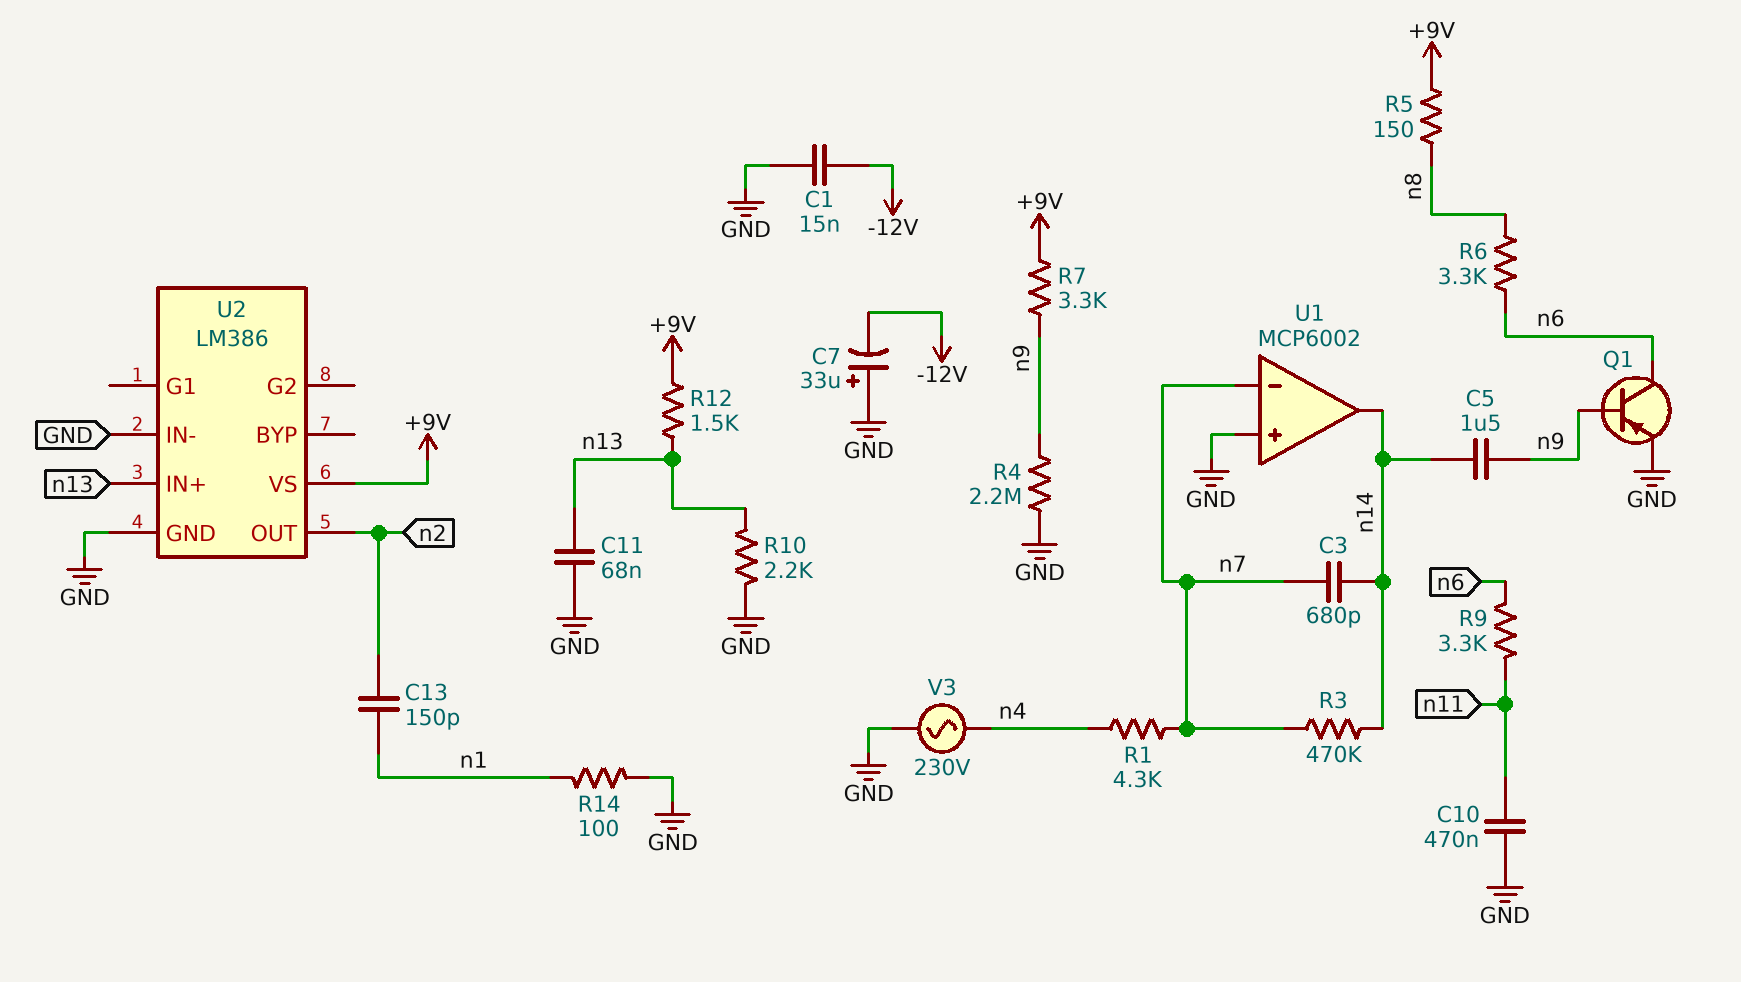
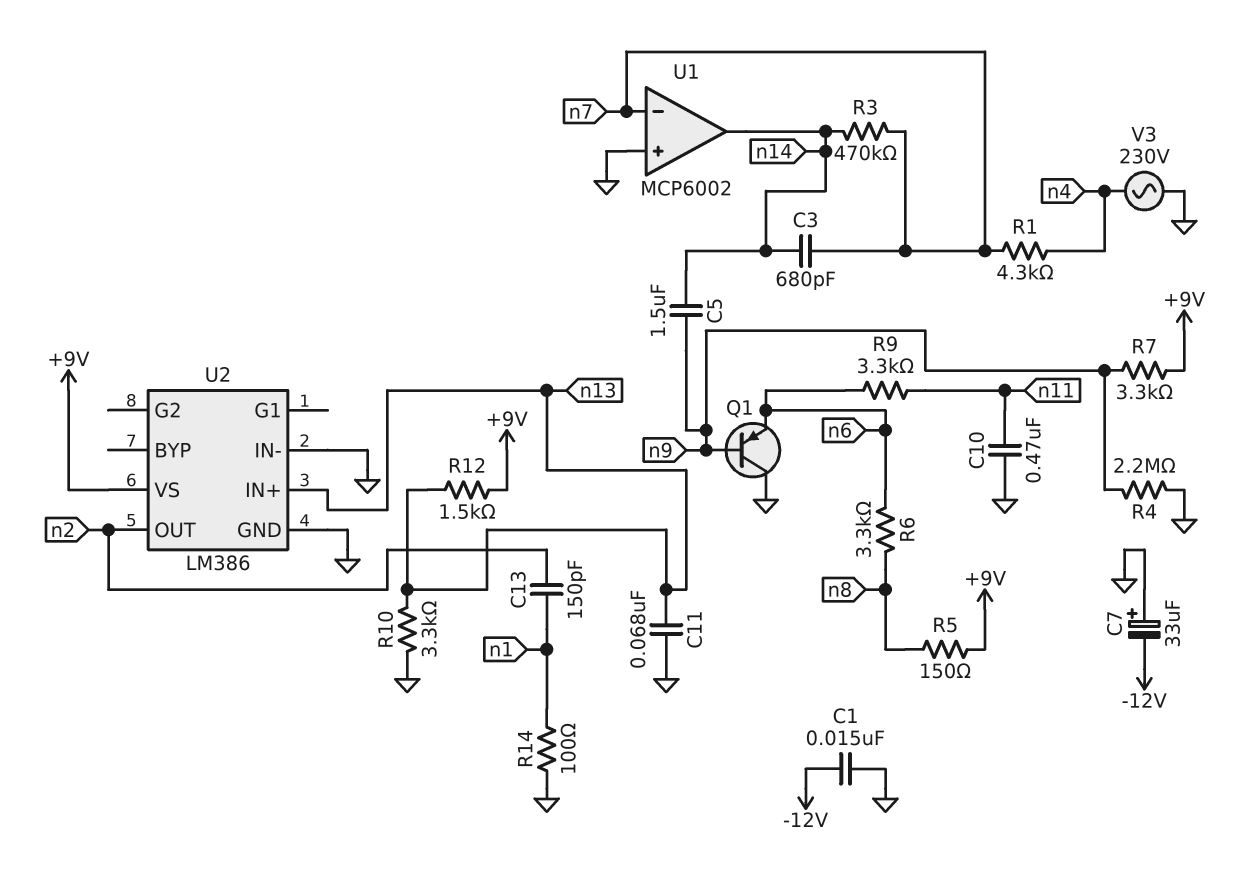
Q1: PNP (B n9, C n6, E GND) -> PNP (B n9, C GND, E n6)
R10: 2.2k (GND, n13) -> 3.3k (GND, n13)

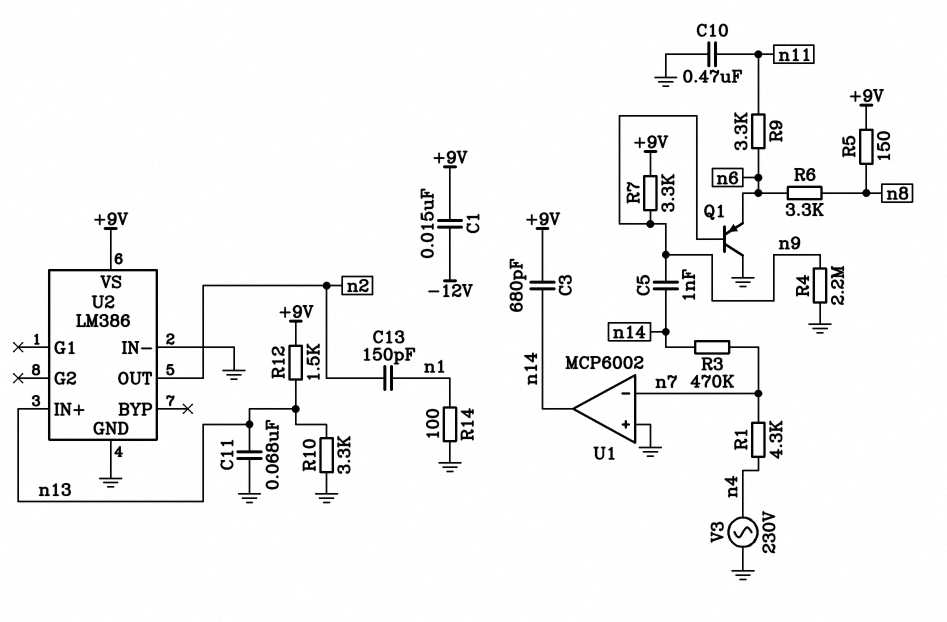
C1: 15nF (-12V, GND) -> 15nF (+9V, -12V)
C3: 680pF (n7, n14) -> 680pF (+9V, n14)
C5: 1.5uF (n9, n14) -> 1nF (n9, n14)
C7: 33uF (plus GND, minus -12V) -> none

